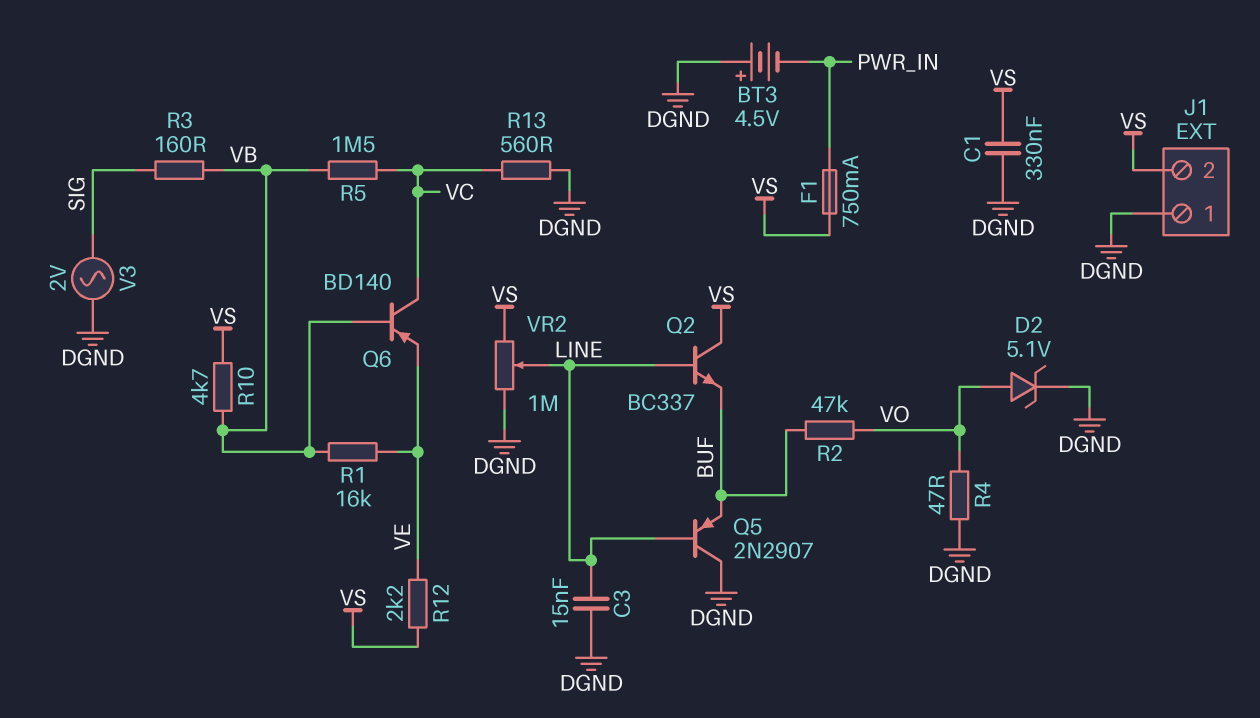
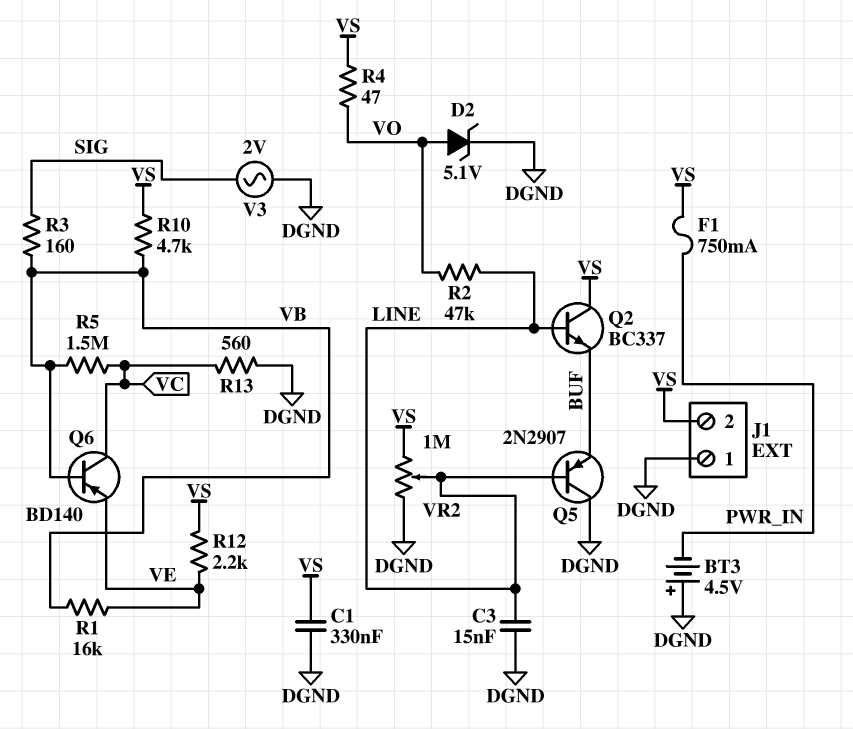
R2: 47k (BUF, VO) -> 47k (LINE, VO)
R4: 47 (DGND, VO) -> 47 (VO, VS)

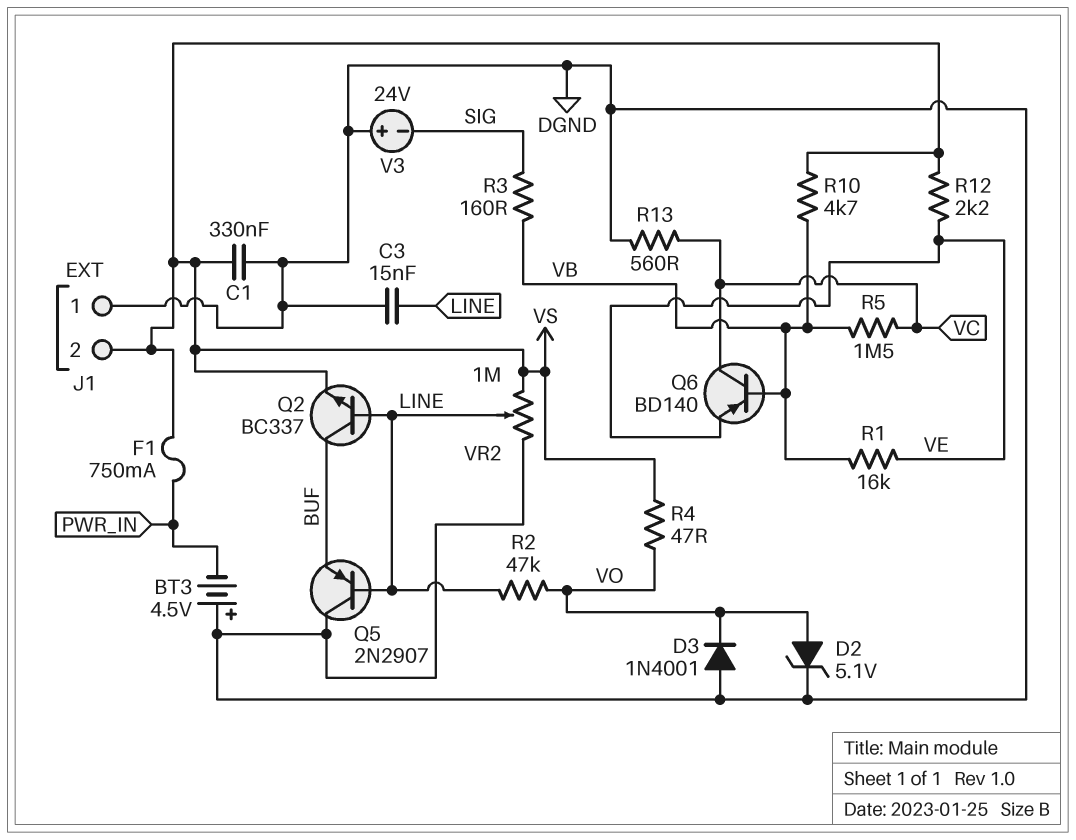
D3: none -> diode 1N4001 (A DGND, K VO)
Q2: NPN BC337 (B LINE, C VS, E BUF) -> NPN BC337 (B LINE, C BUF, E VS)
V3: AC 2V (DGND, SIG) -> 24V (plus DGND, minus SIG)

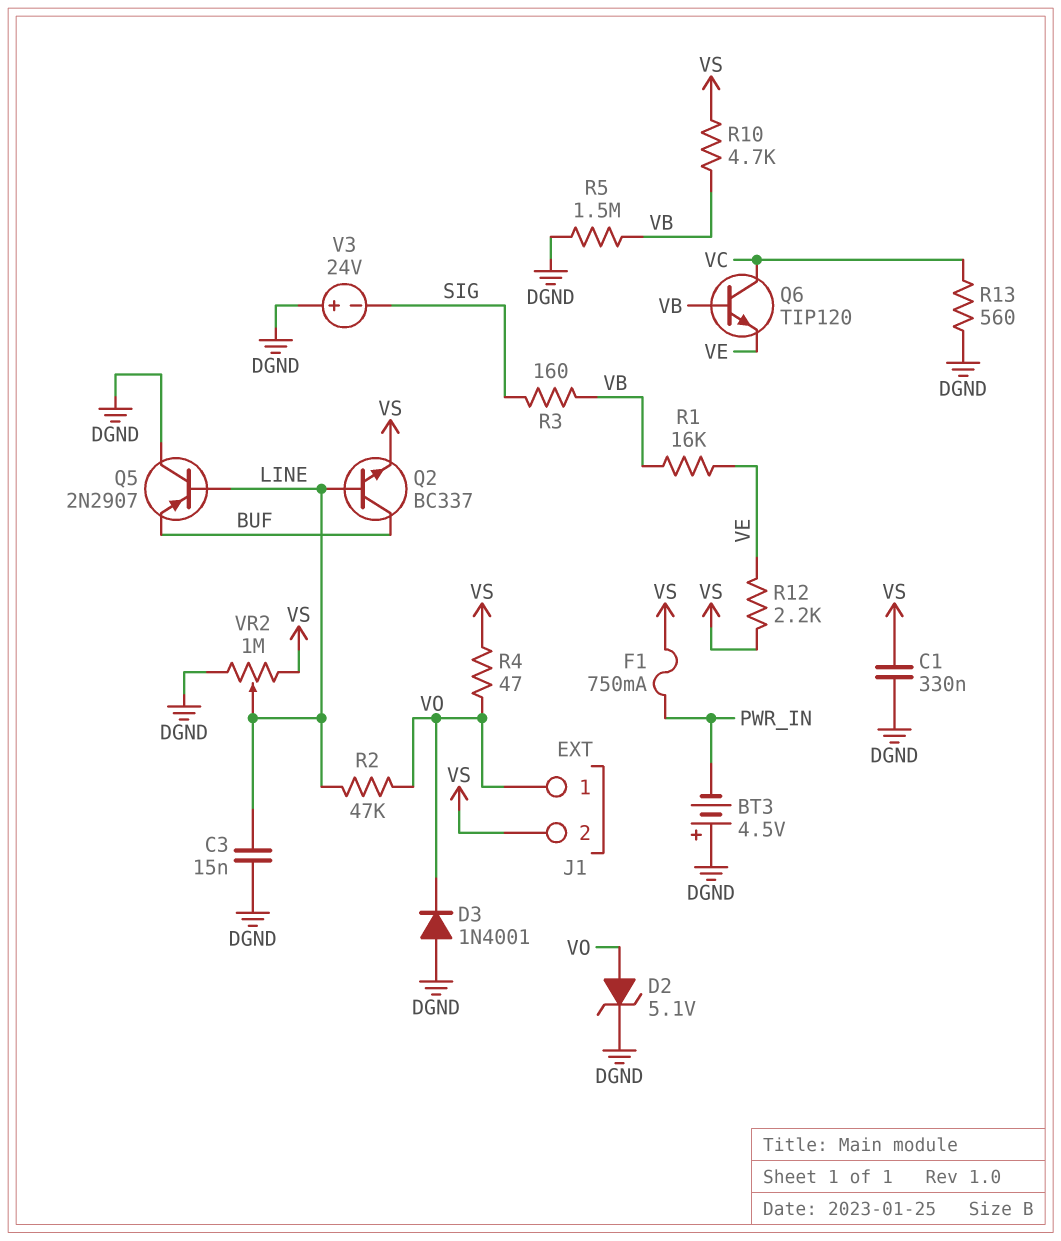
J1 pin 1: DGND -> VO
Q6: PNP BD140 (B VB, C VC, E VE) -> NPN TIP120 (B VB, C VC, E VE)
R5: 1.5M (VB, VC) -> 1.5M (DGND, VB)

